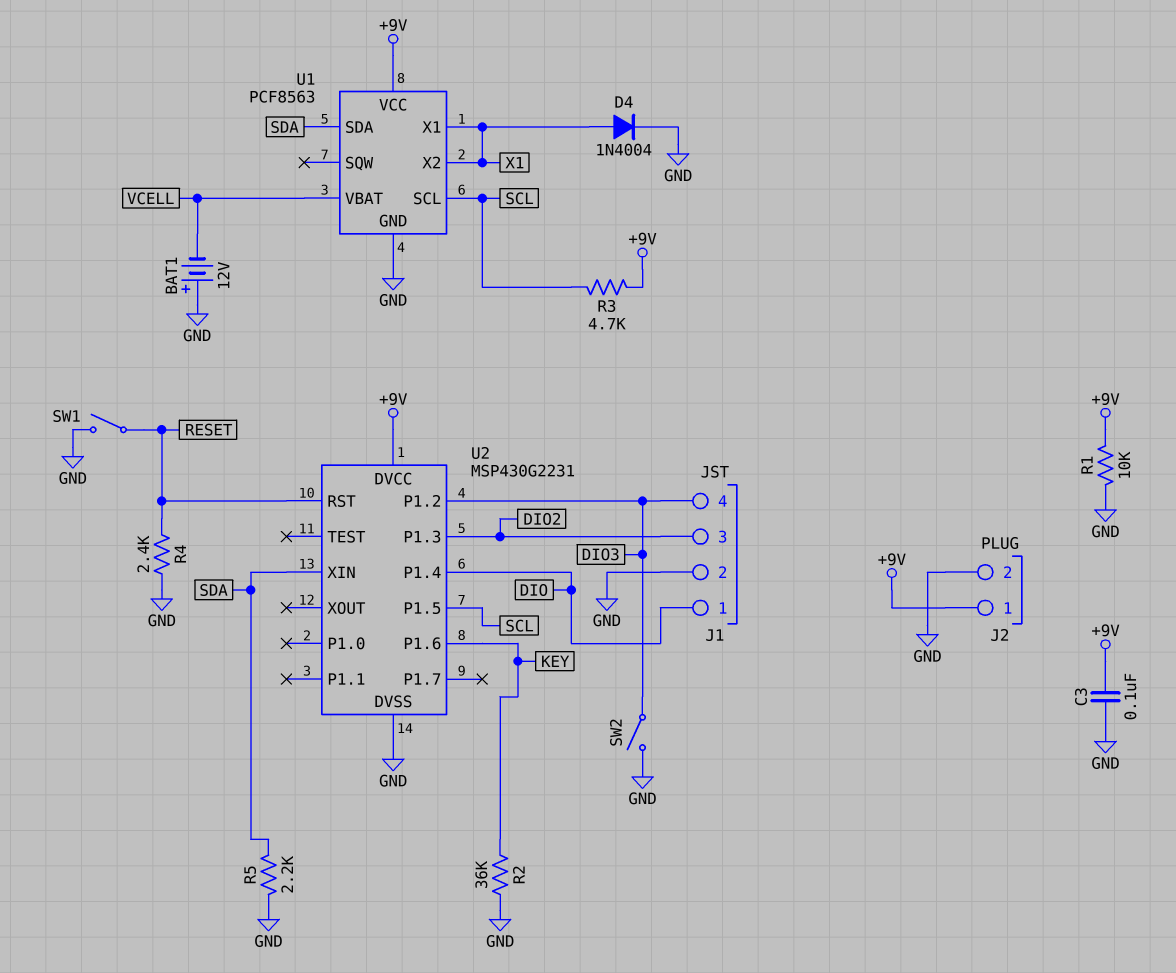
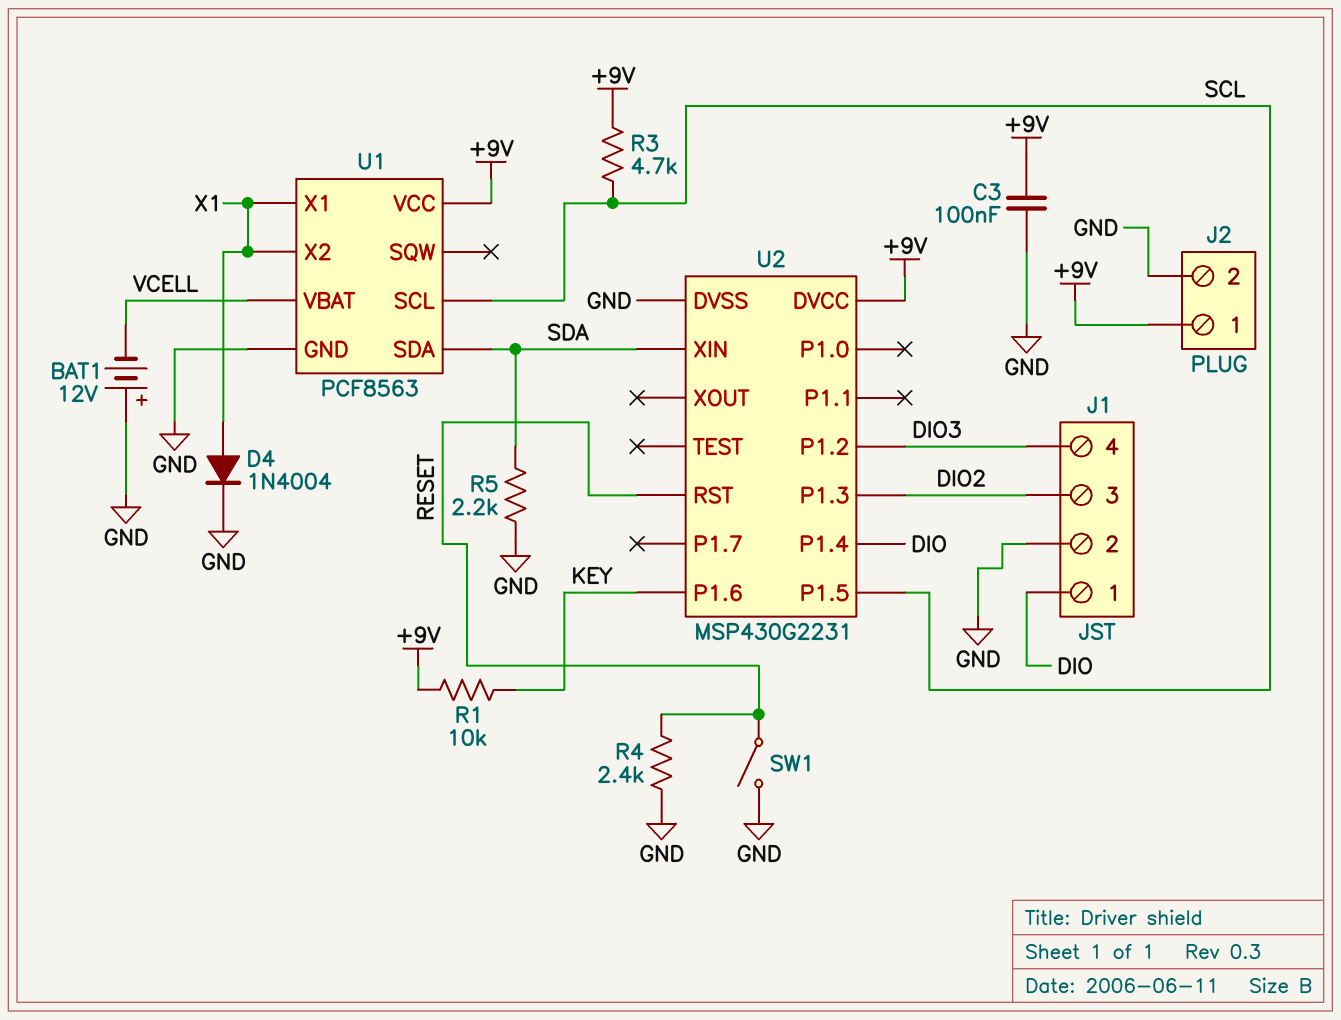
R1: 10k (+9V, GND) -> 10k (+9V, KEY)
R2: 36k (GND, KEY) -> none
SW2: switch (DIO3, GND) -> none

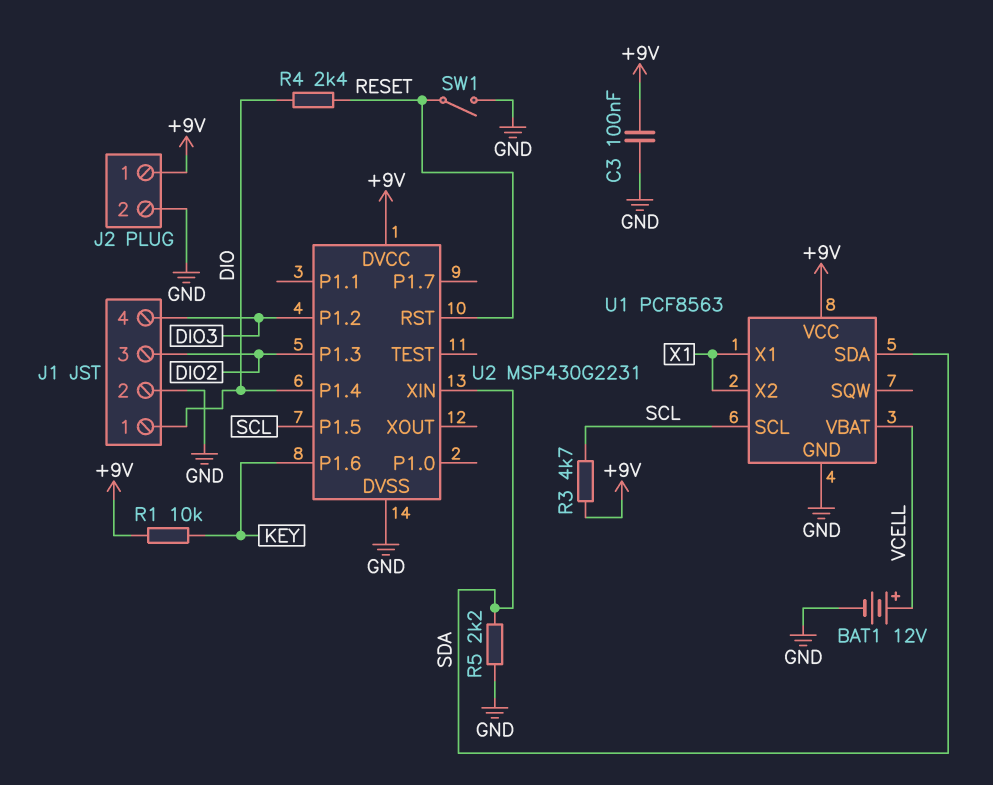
BAT1: 12V (plus GND, minus VCELL) -> 12V (plus VCELL, minus GND)
D4: diode 1N4004 (A X1, K GND) -> none
R4: 2.4k (GND, RESET) -> 2.4k (DIO, RESET)

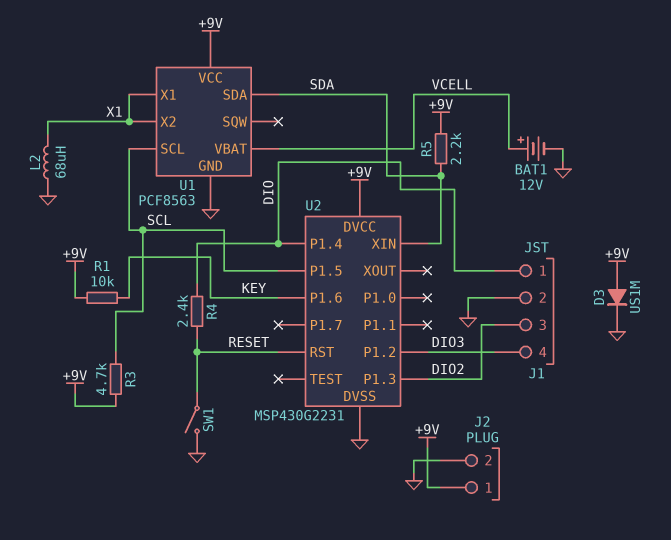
C3: 100nF (+9V, GND) -> none
D3: none -> diode US1M (A +9V, K GND)
L2: none -> 68uH (GND, X1)
R5: 2.2k (GND, SDA) -> 2.2k (+9V, SDA)

